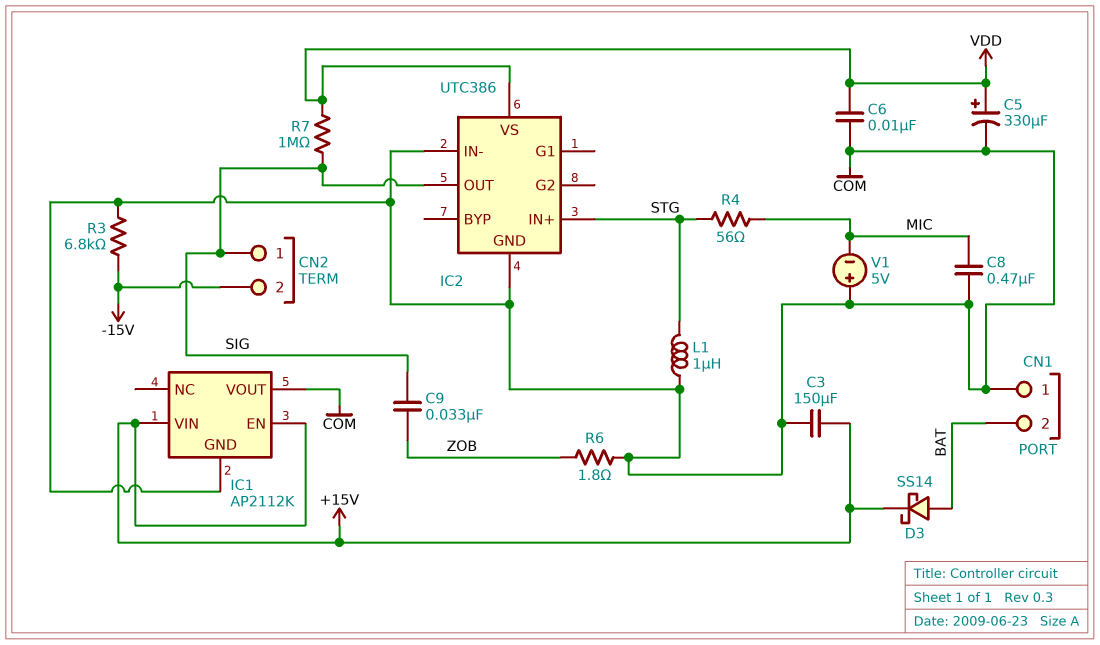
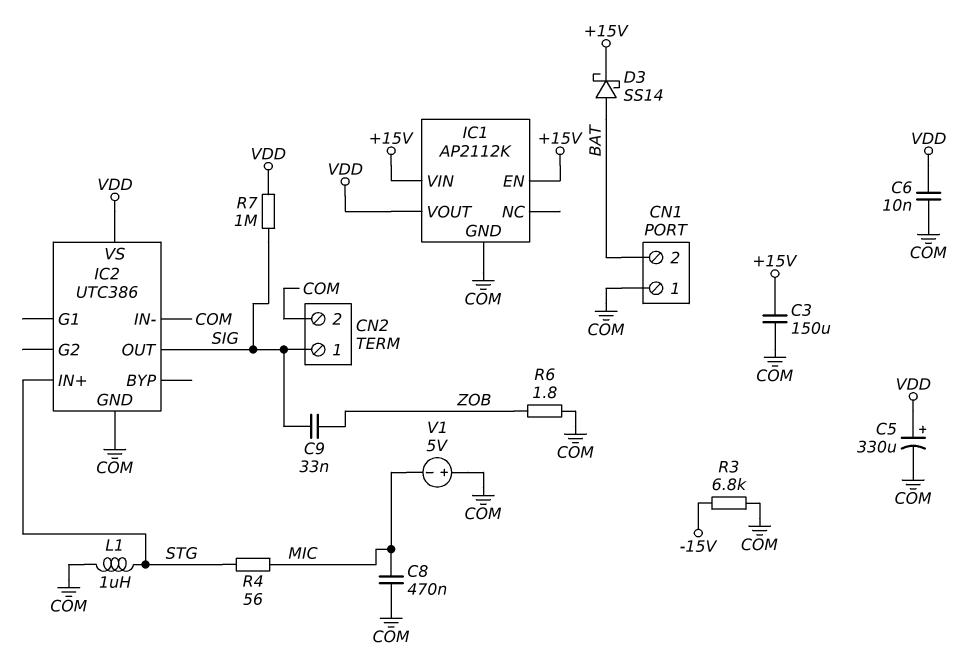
CN2 pin 2: -15V -> COM
IC1 pin VOUT: COM -> VDD

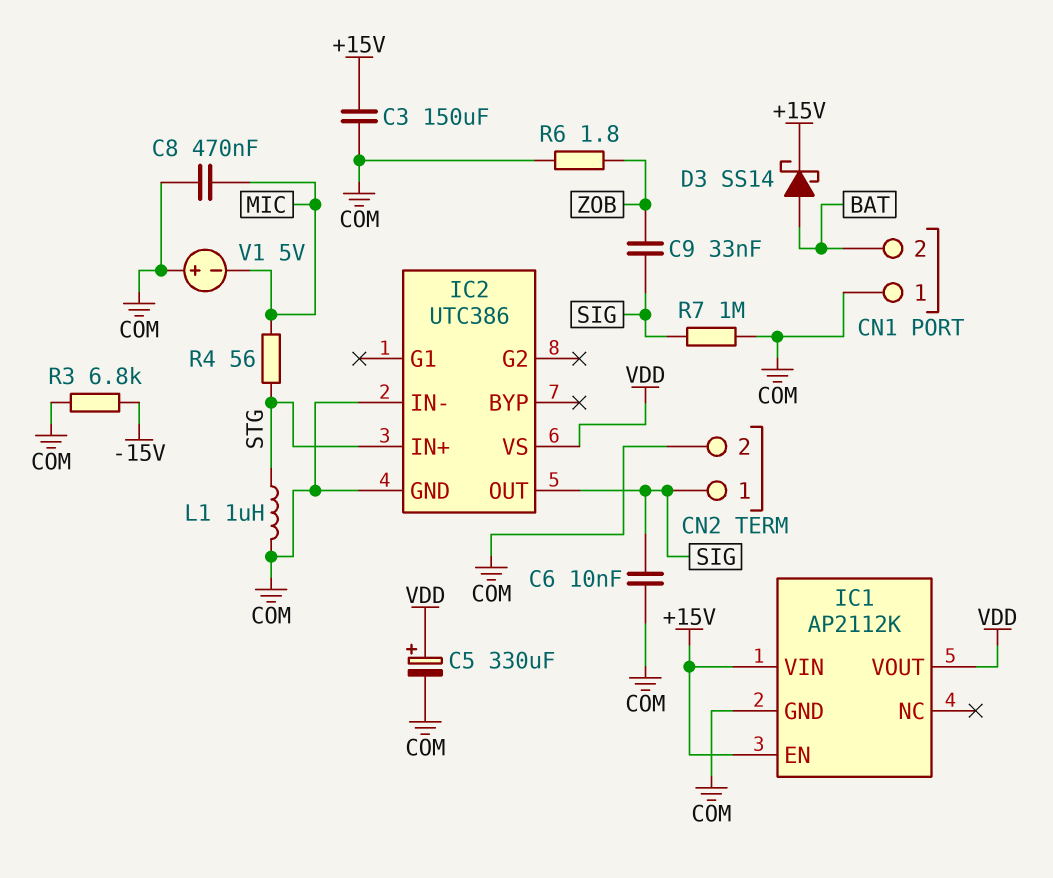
C6: 10nF (COM, VDD) -> 10nF (COM, SIG)
R7: 1M (SIG, VDD) -> 1M (COM, SIG)

